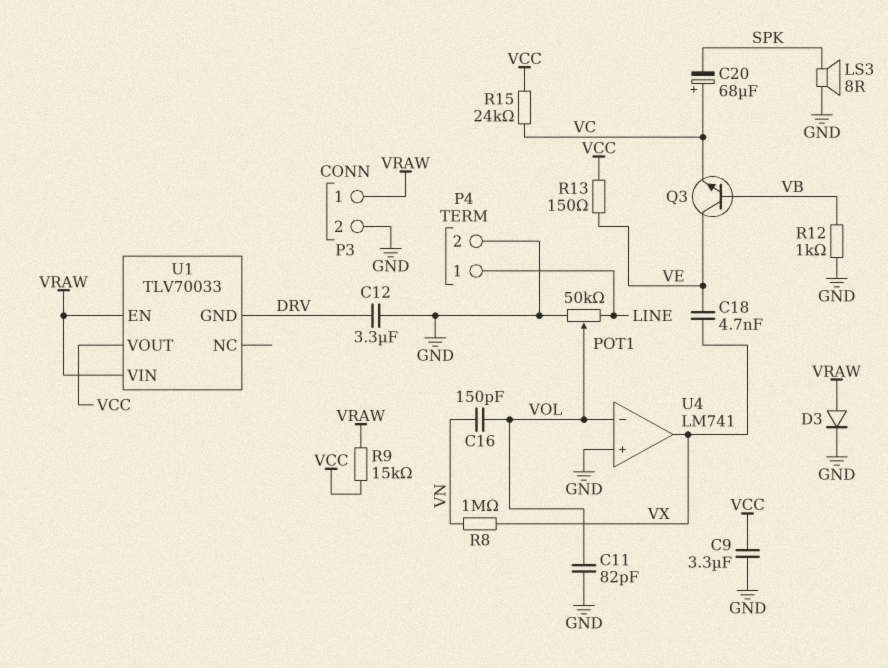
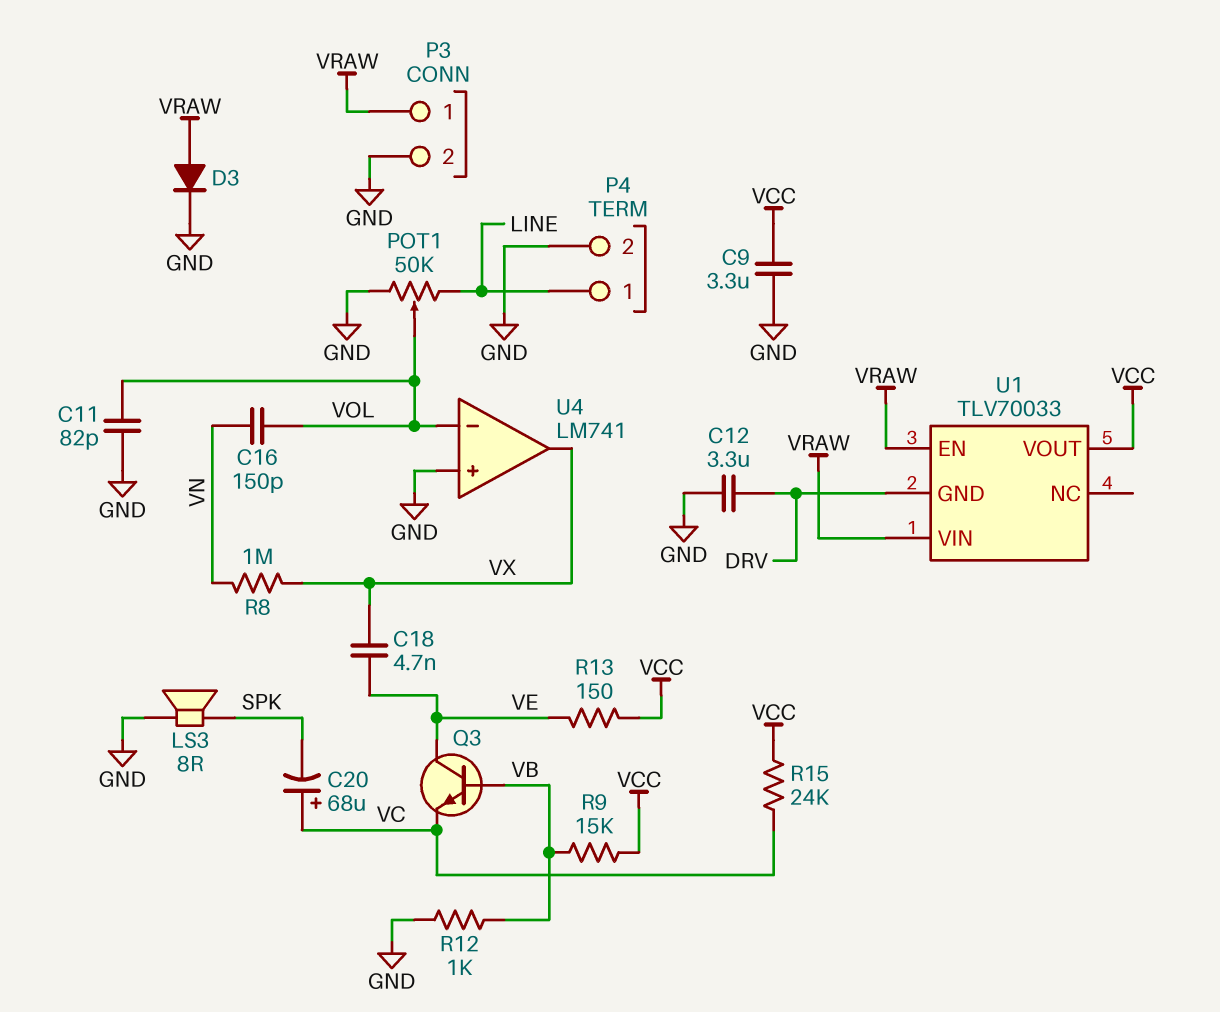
R9: 15k (VCC, VRAW) -> 15k (VB, VCC)

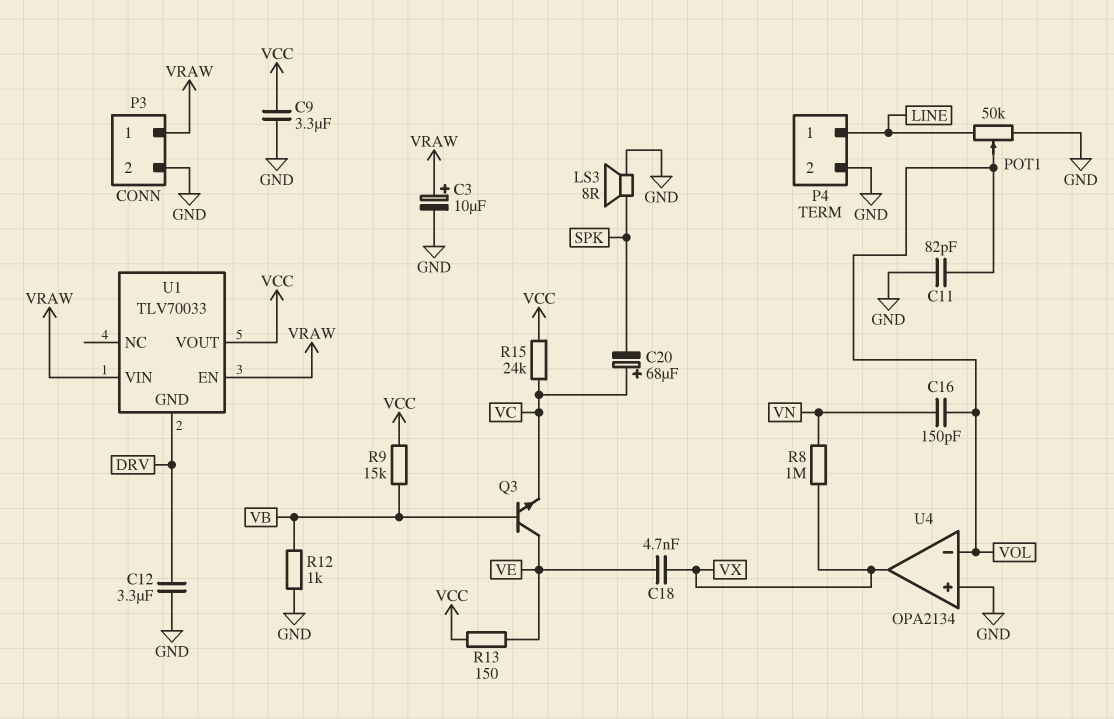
C3: none -> 10uF (plus VRAW, minus GND)
D3: diode (A VRAW, K GND) -> none
U4: LM741 -> OPA2134

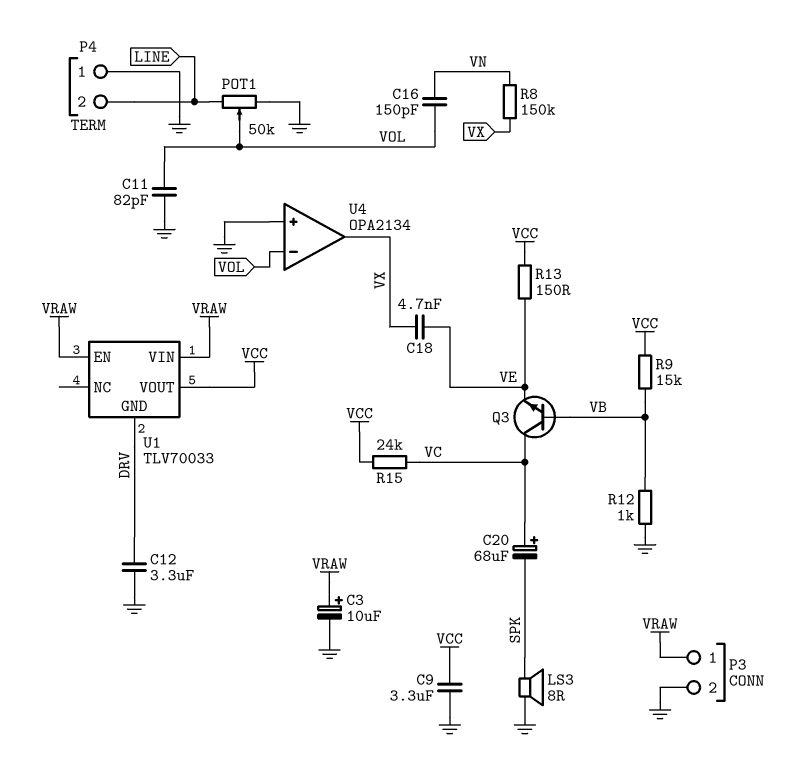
P4 pin 1: LINE -> GND
P4 pin 2: GND -> LINE
Q3: NPN (B VB, C VE, E VC) -> NPN (B VB, C VC, E VE)
R8: 1M (VN, VX) -> 150k (VN, VX)

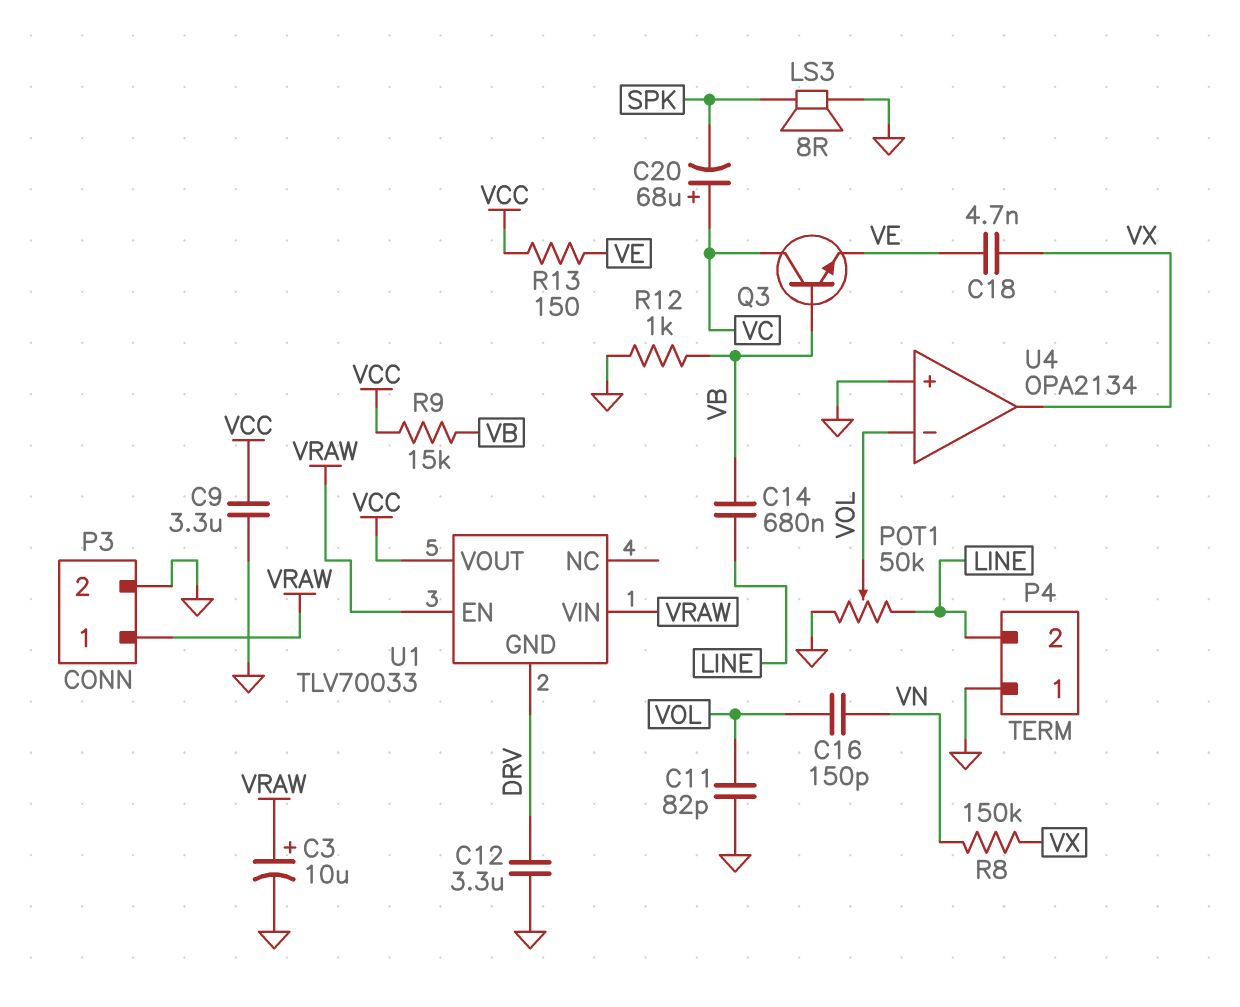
C14: none -> 680nF (LINE, VB)
R15: 24k (VC, VCC) -> none

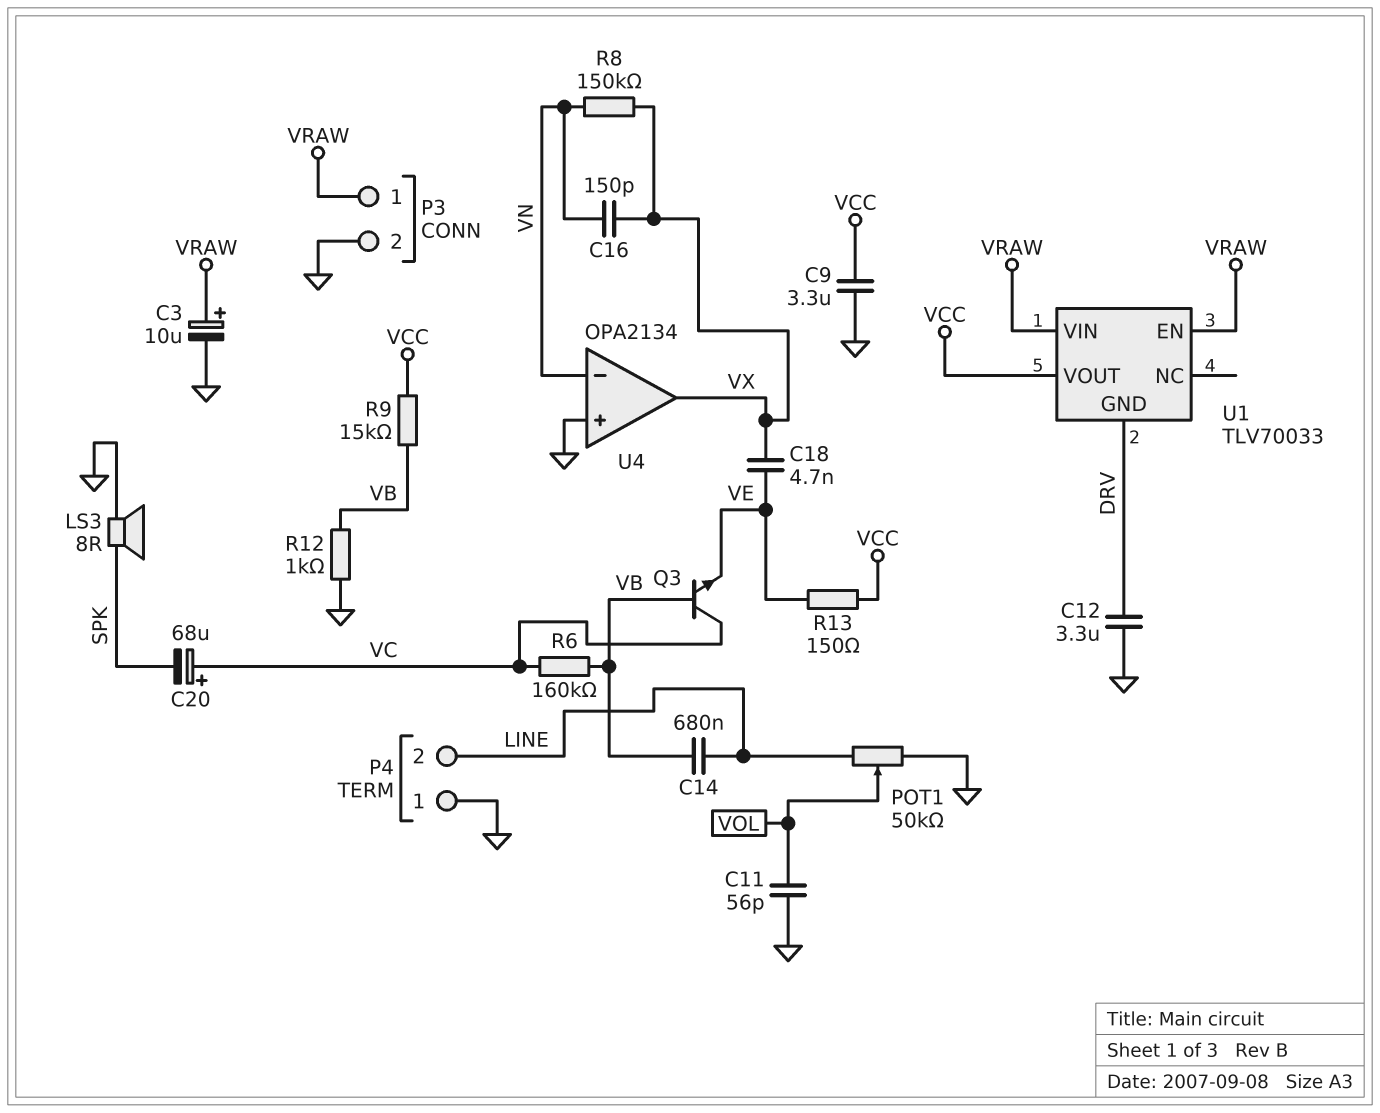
C11: 82pF (GND, VOL) -> 56pF (GND, VOL)
C16: 150pF (VN, VOL) -> 150pF (VN, VX)
R6: none -> 160k (VB, VC)
U4 pin in-: VOL -> VN

